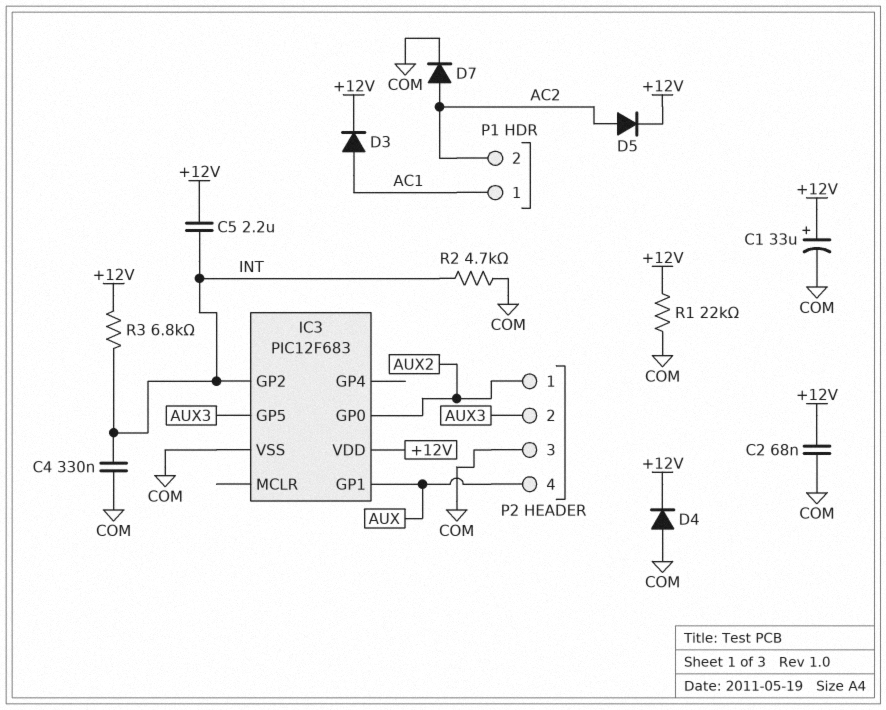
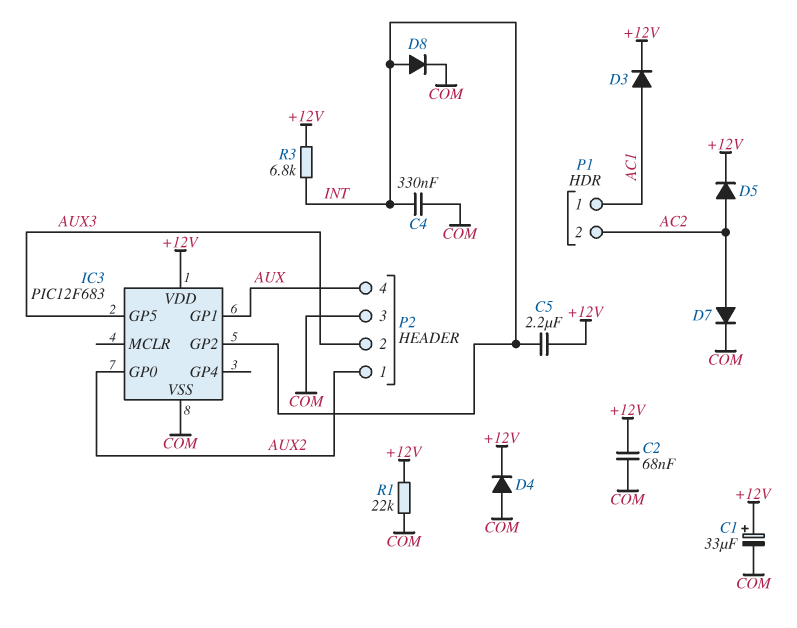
D8: none -> diode (A INT, K COM)
R2: 4.7k (COM, INT) -> none

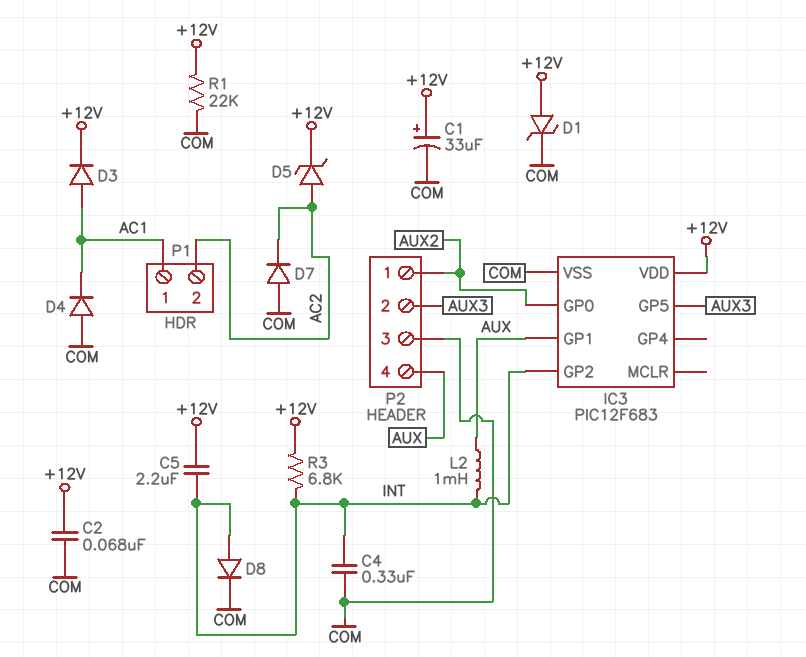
D1: none -> zener (A +12V, K COM)
D4: diode (A COM, K +12V) -> diode (A COM, K AC1)
D5: diode (A AC2, K +12V) -> zener (A AC2, K +12V)
D7: diode (A AC2, K COM) -> diode (A COM, K AC2)
L2: none -> 1mH (AUX, INT)

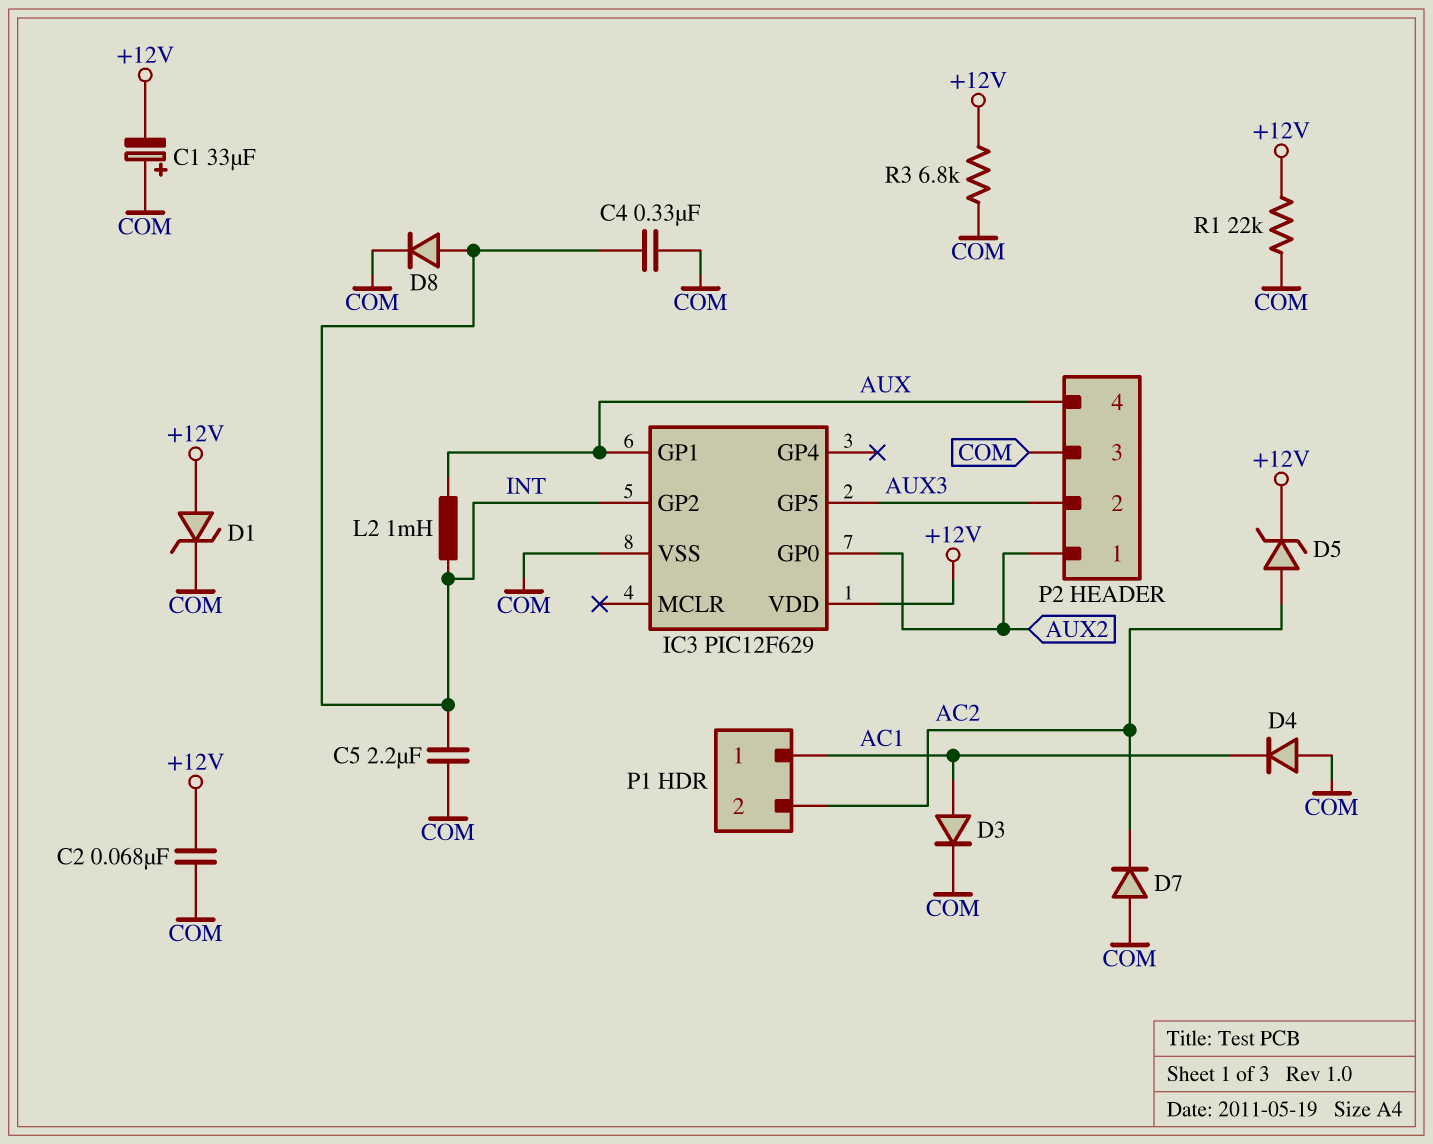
C1: 33uF (plus +12V, minus COM) -> 33uF (plus COM, minus +12V)
C5: 2.2uF (+12V, INT) -> 2.2uF (COM, INT)
D3: diode (A AC1, K +12V) -> diode (A AC1, K COM)
IC3: PIC12F683 -> PIC12F629
R3: 6.8k (+12V, INT) -> 6.8k (+12V, COM)

